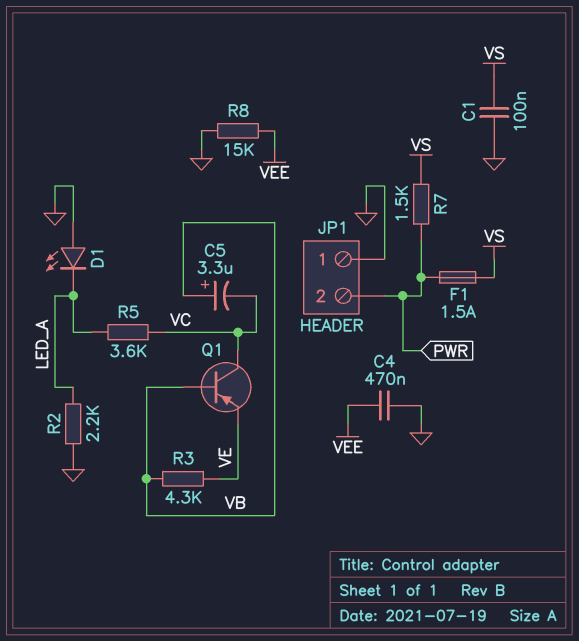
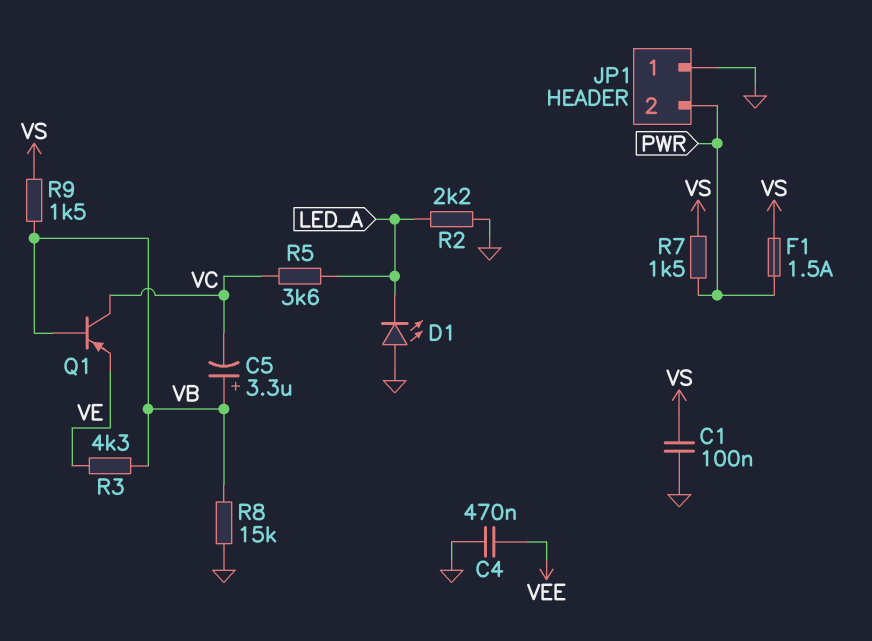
R8: 15k (GND, VEE) -> 15k (GND, VB)
R9: none -> 1.5k (VB, VS)

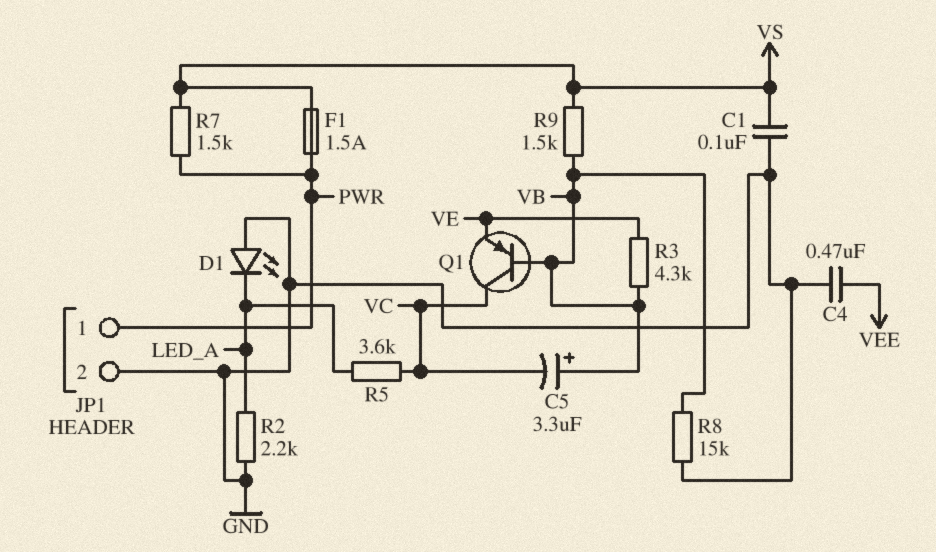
JP1 pin 1: GND -> PWR
JP1 pin 2: PWR -> GND

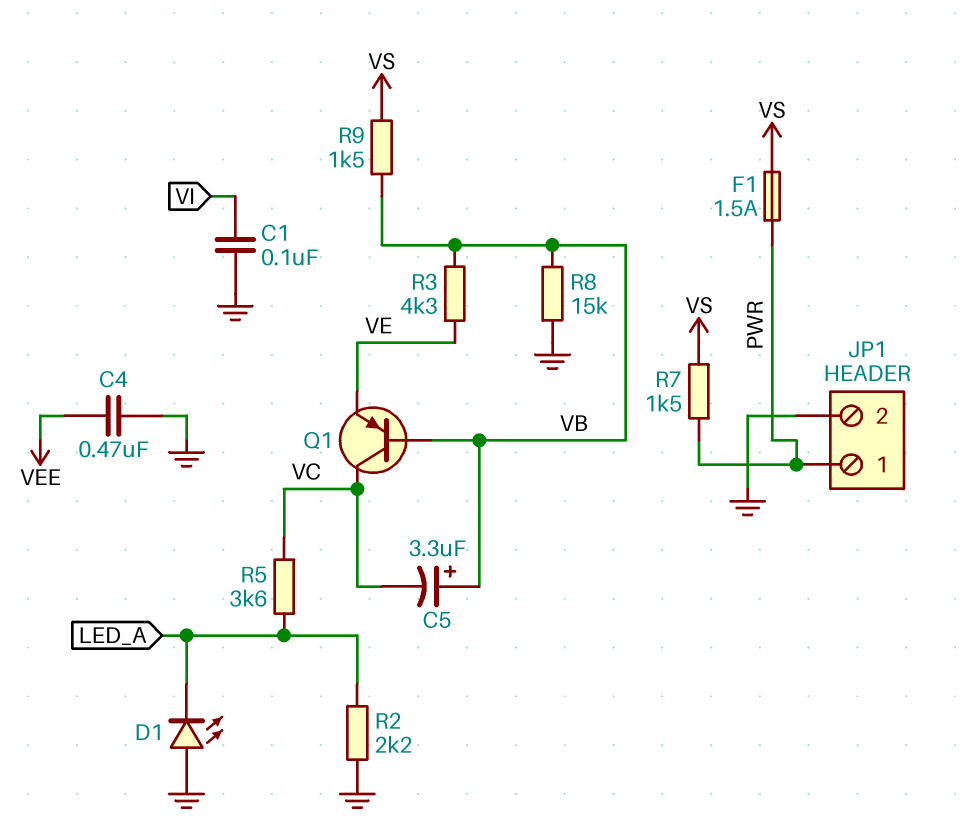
C1: 100nF (GND, VS) -> 100nF (GND, VI)

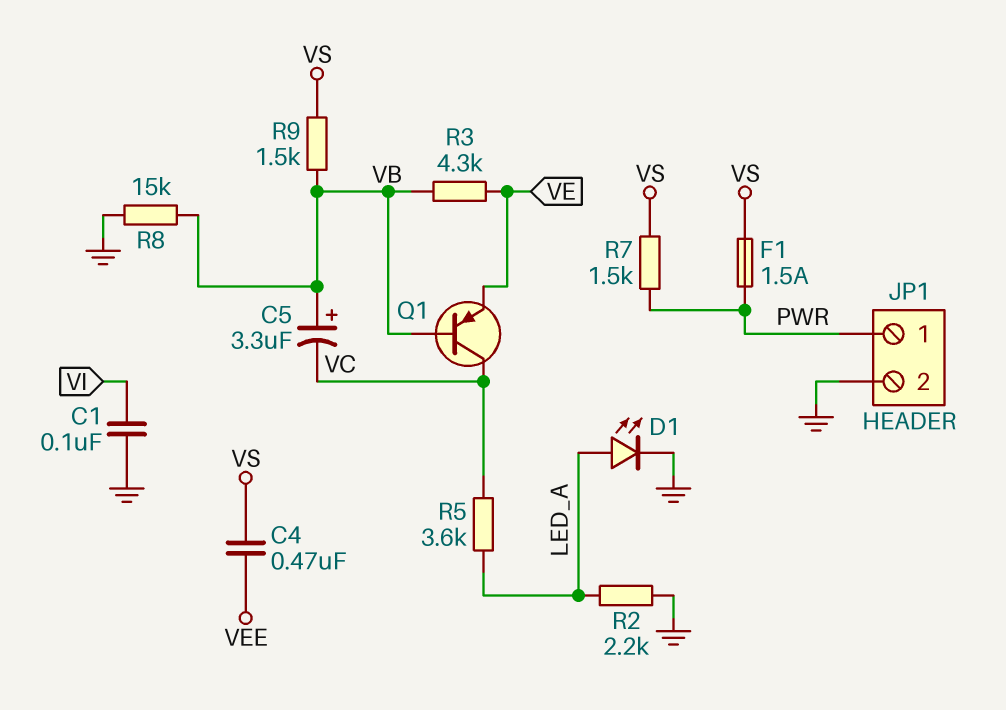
C4: 470nF (GND, VEE) -> 470nF (VEE, VS)
D1: LED (A GND, K LED_A) -> LED (A LED_A, K GND)

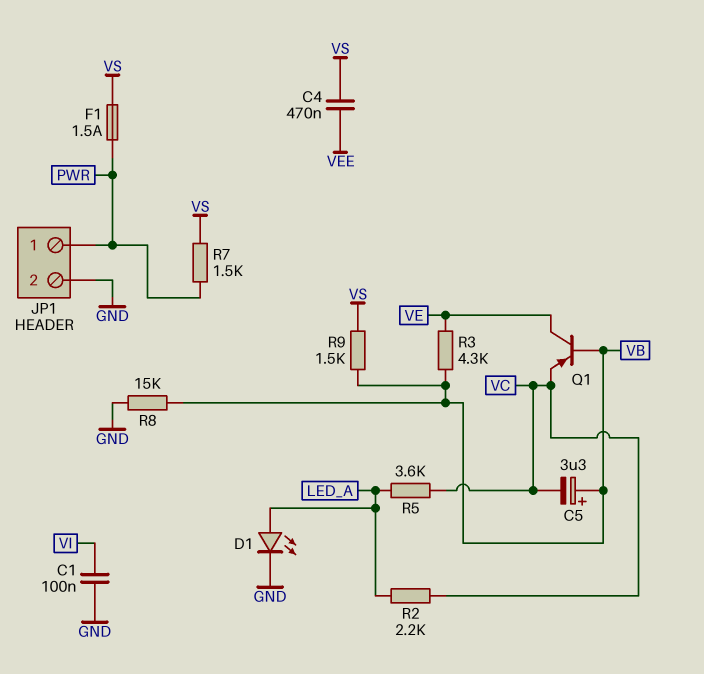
Q1: PNP (B VB, C VC, E VE) -> PNP (B VB, C VE, E VC)
R2: 2.2k (GND, LED_A) -> 2.2k (LED_A, VC)

